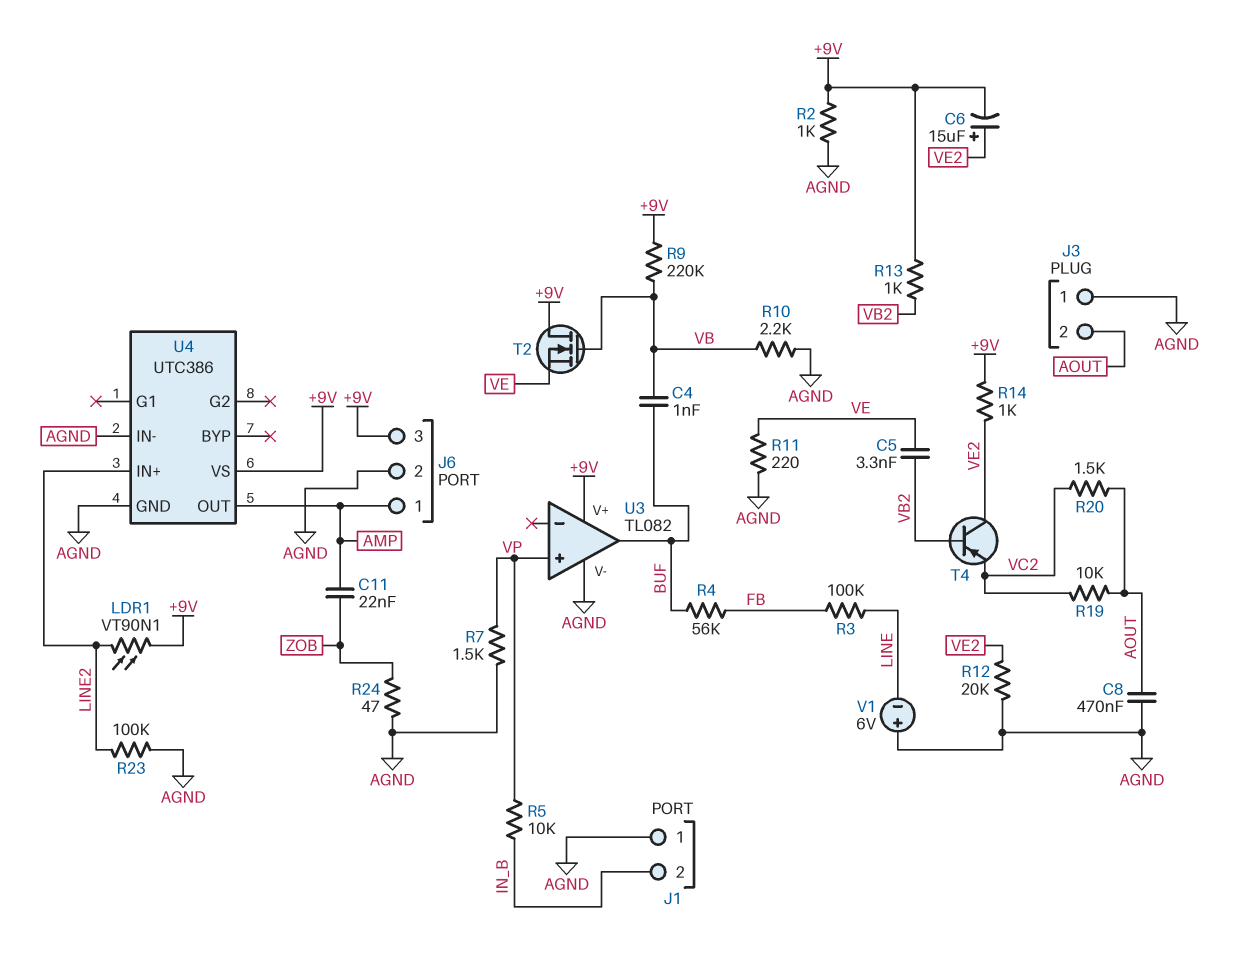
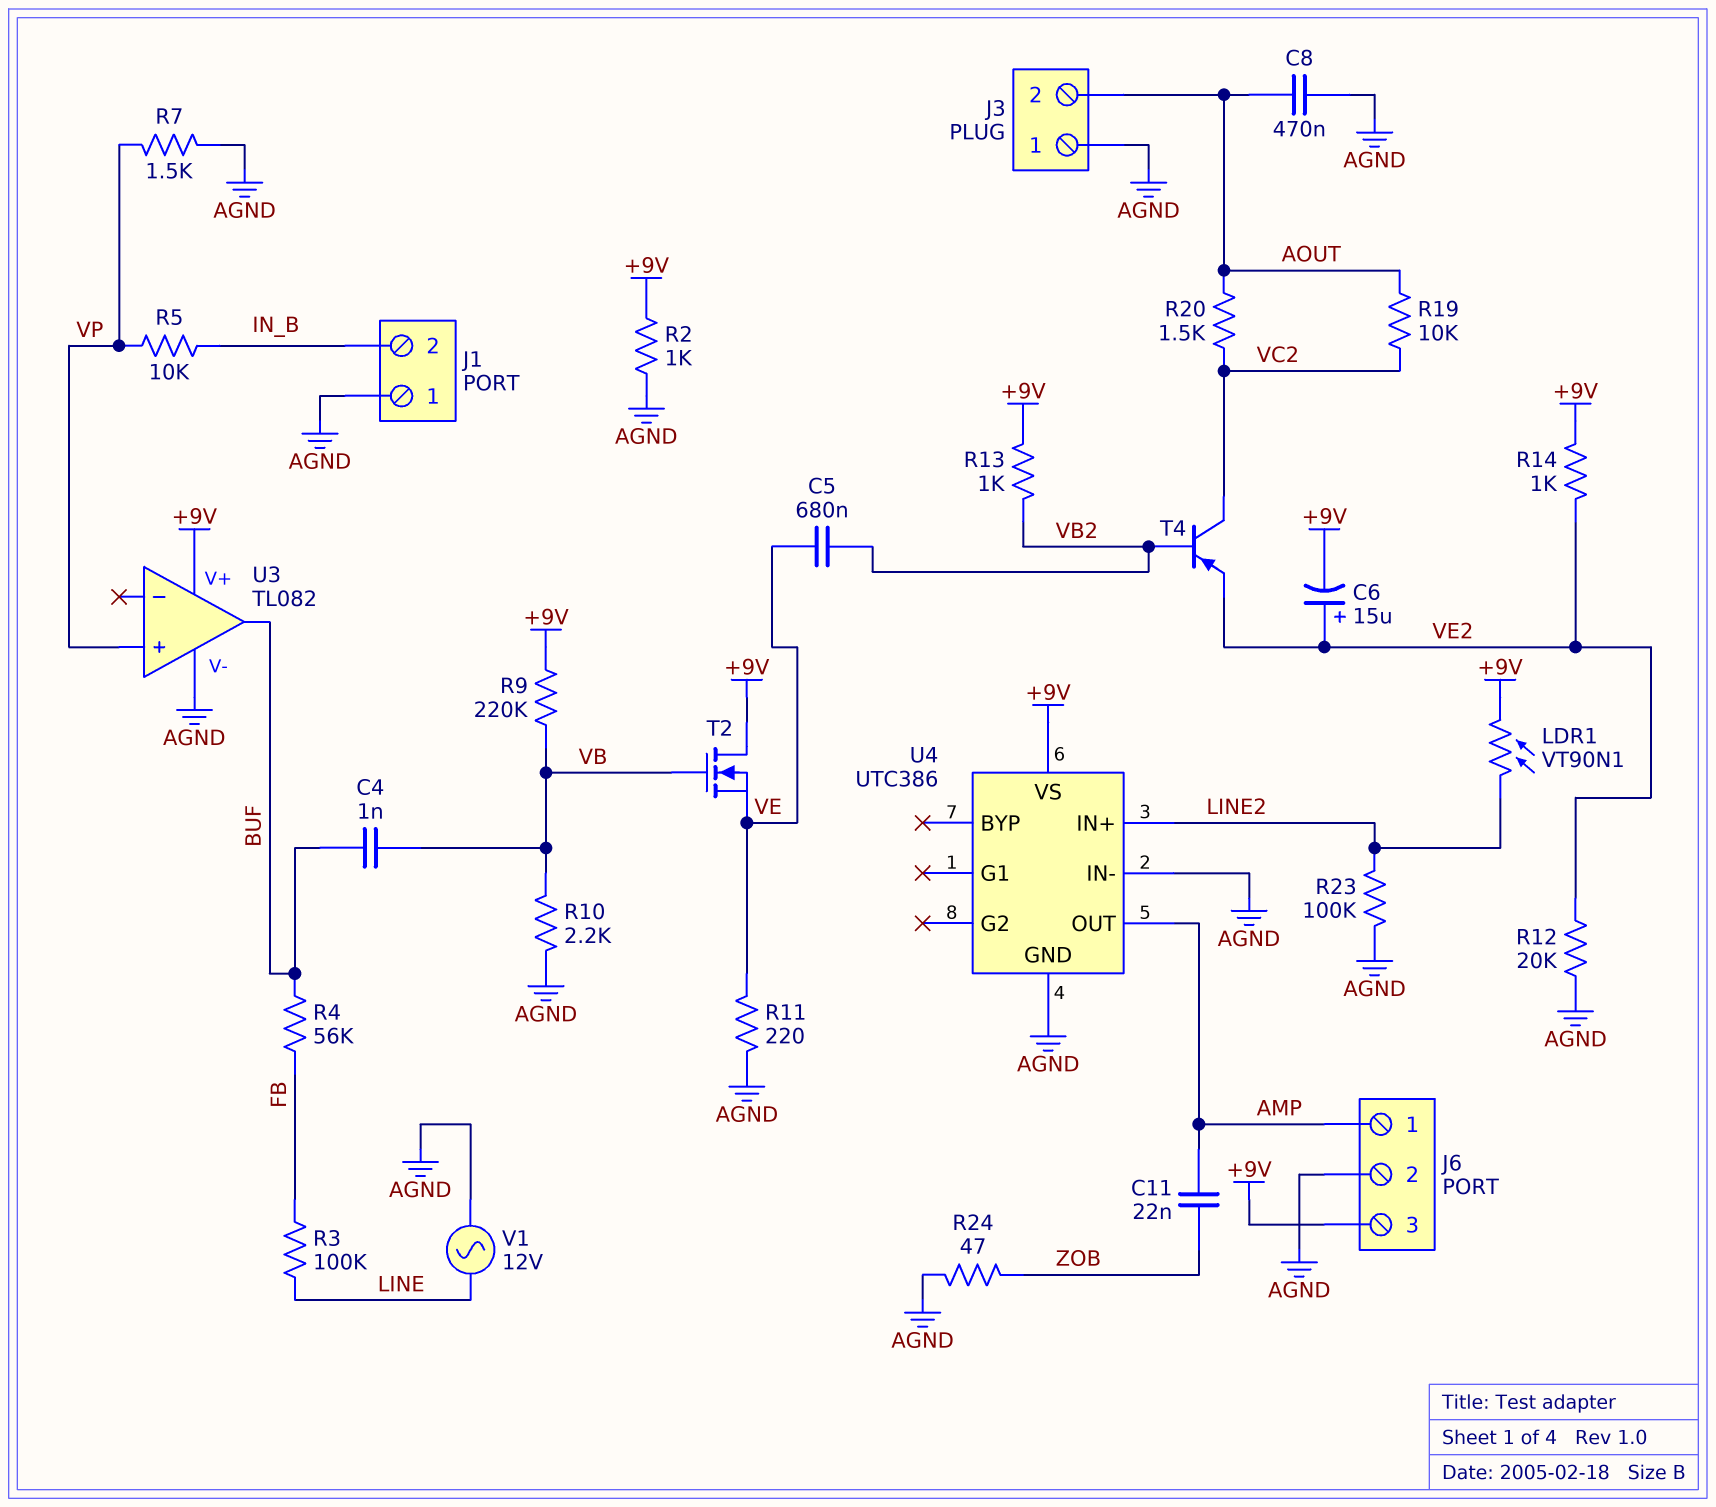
C5: 3.3nF (VB2, VE) -> 680nF (VB2, VE)
T4: PNP (B VB2, C VE2, E VC2) -> PNP (B VB2, C VC2, E VE2)
V1: 6V (plus AGND, minus LINE) -> AC 12V (AGND, LINE)

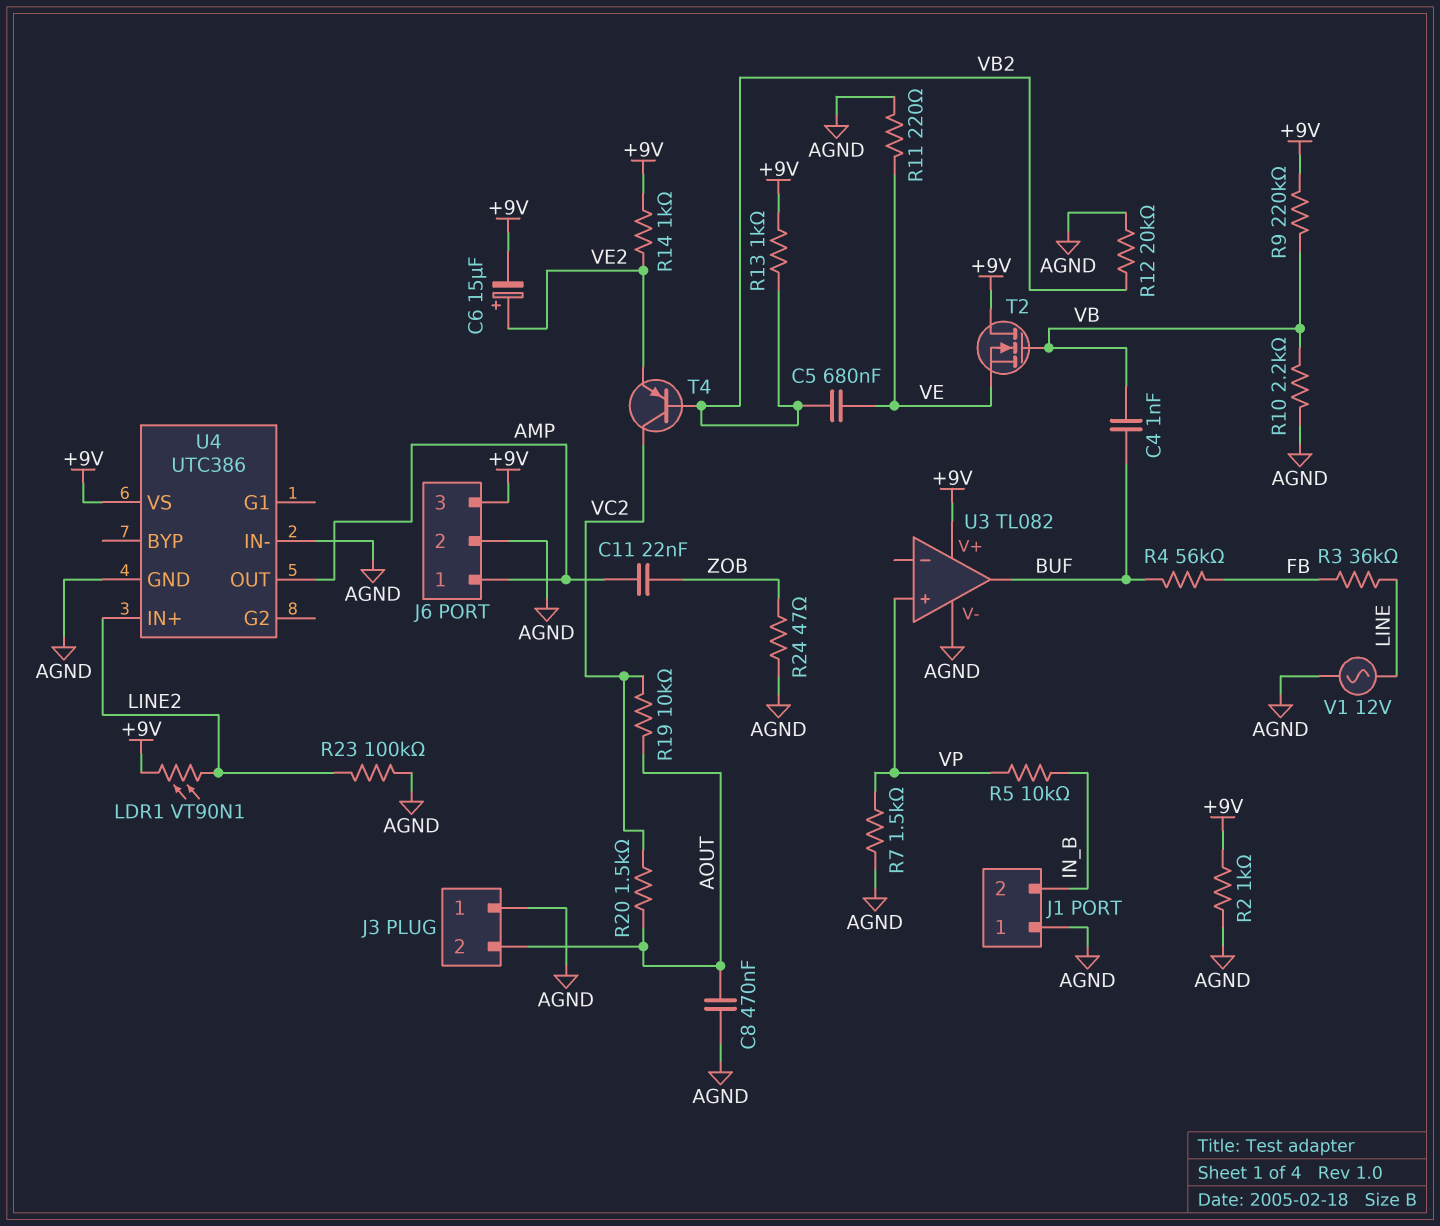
R3: 100k (FB, LINE) -> 36k (FB, LINE)
R12: 20k (AGND, VE2) -> 20k (AGND, VB2)

